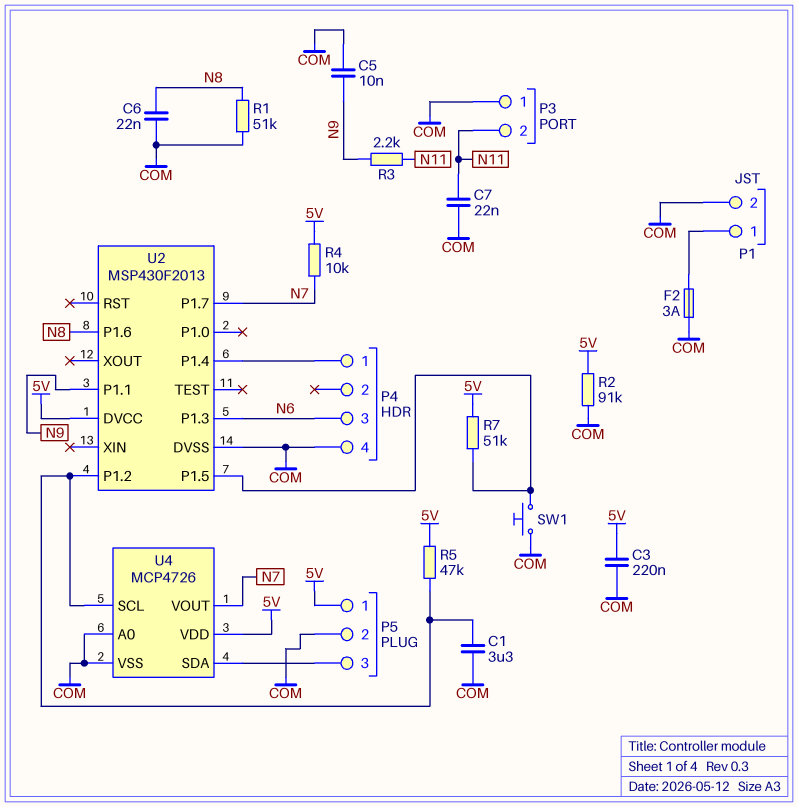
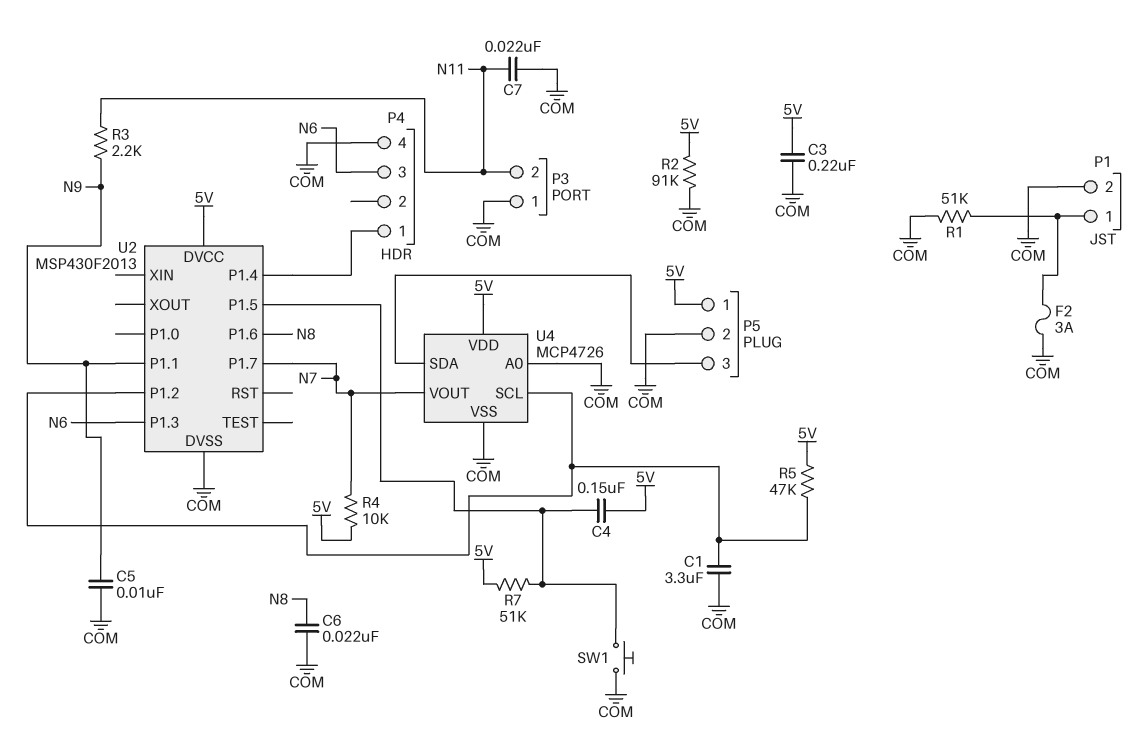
C4: none -> 150nF (5V, U2/P1.5)
R1: 51k (COM, N8) -> 51k (COM, P1/1)

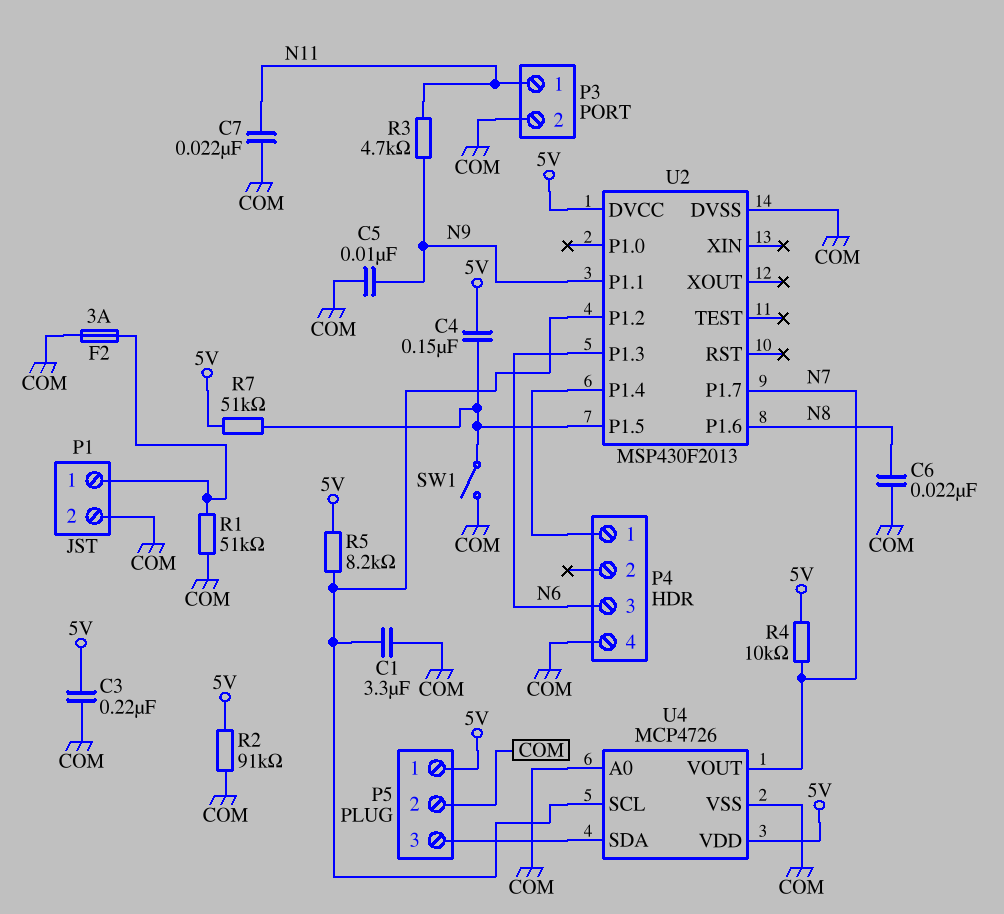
P3 pin 1: COM -> N11
P3 pin 2: N11 -> COM
R3: 2.2k (N9, N11) -> 4.7k (N9, N11)
R5: 47k (5V, U2/P1.2) -> 8.2k (5V, U2/P1.2)
SW1: button (COM, U2/P1.5) -> switch (COM, U2/P1.5)

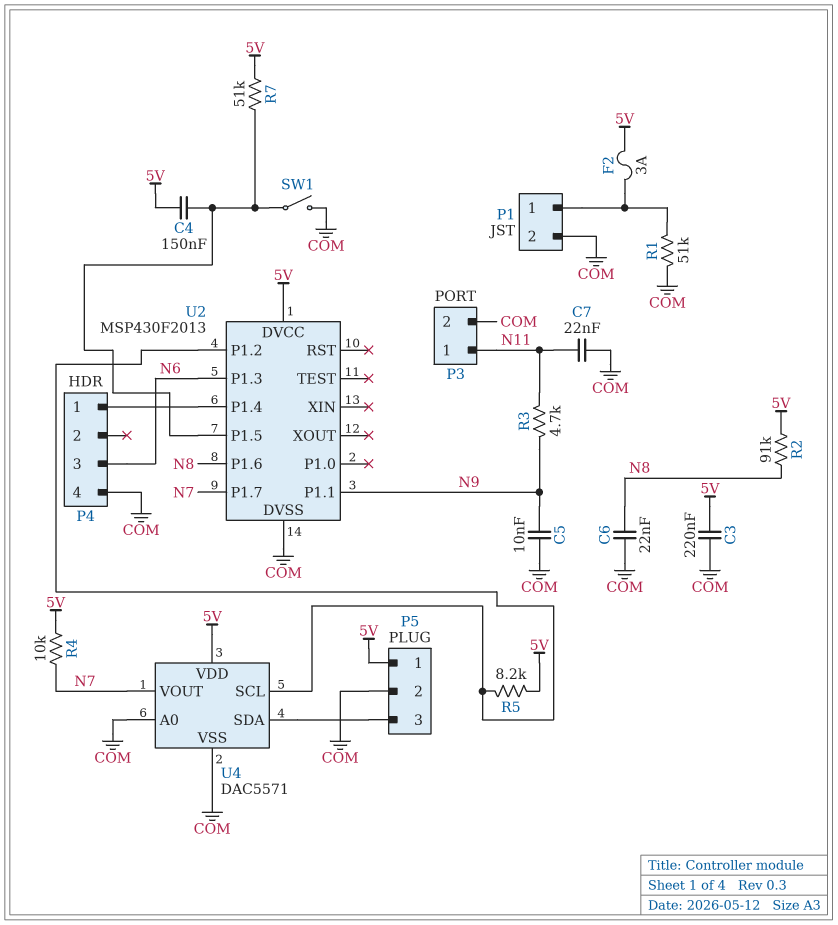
C1: 3.3uF (COM, U2/P1.2) -> none
F2: 3A (COM, P1/1) -> 3A (5V, P1/1)
R2: 91k (5V, COM) -> 91k (5V, N8)
U4: MCP4726 -> DAC5571

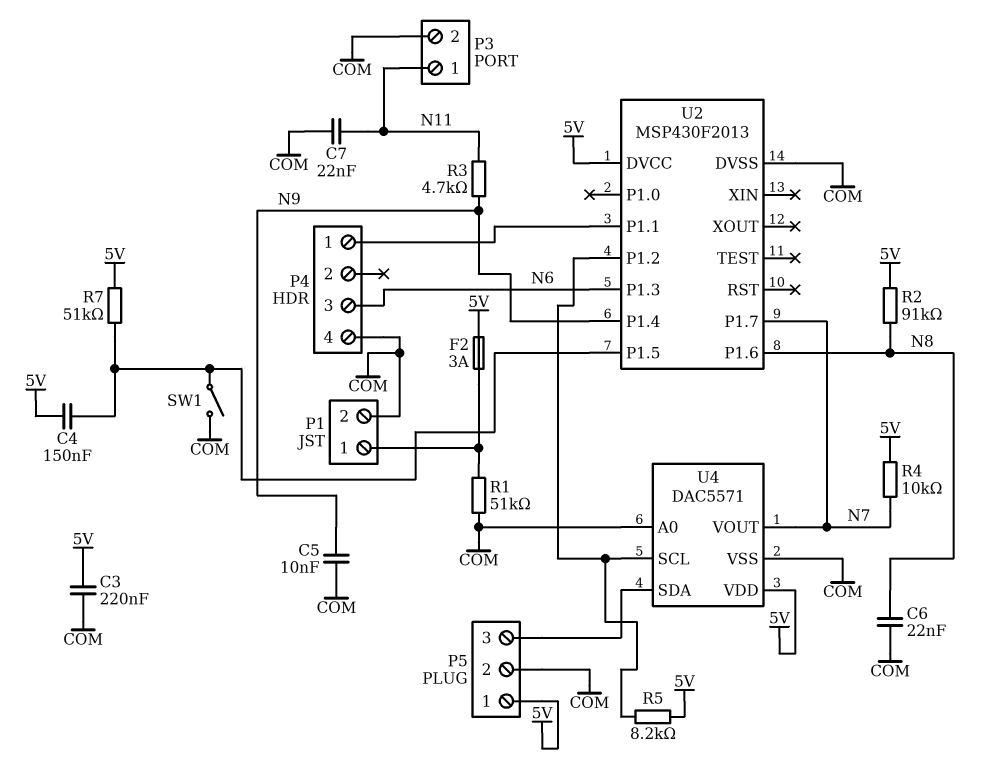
U2 pin P1.1: N9 -> P4/1
U2 pin P1.4: P4/1 -> N9

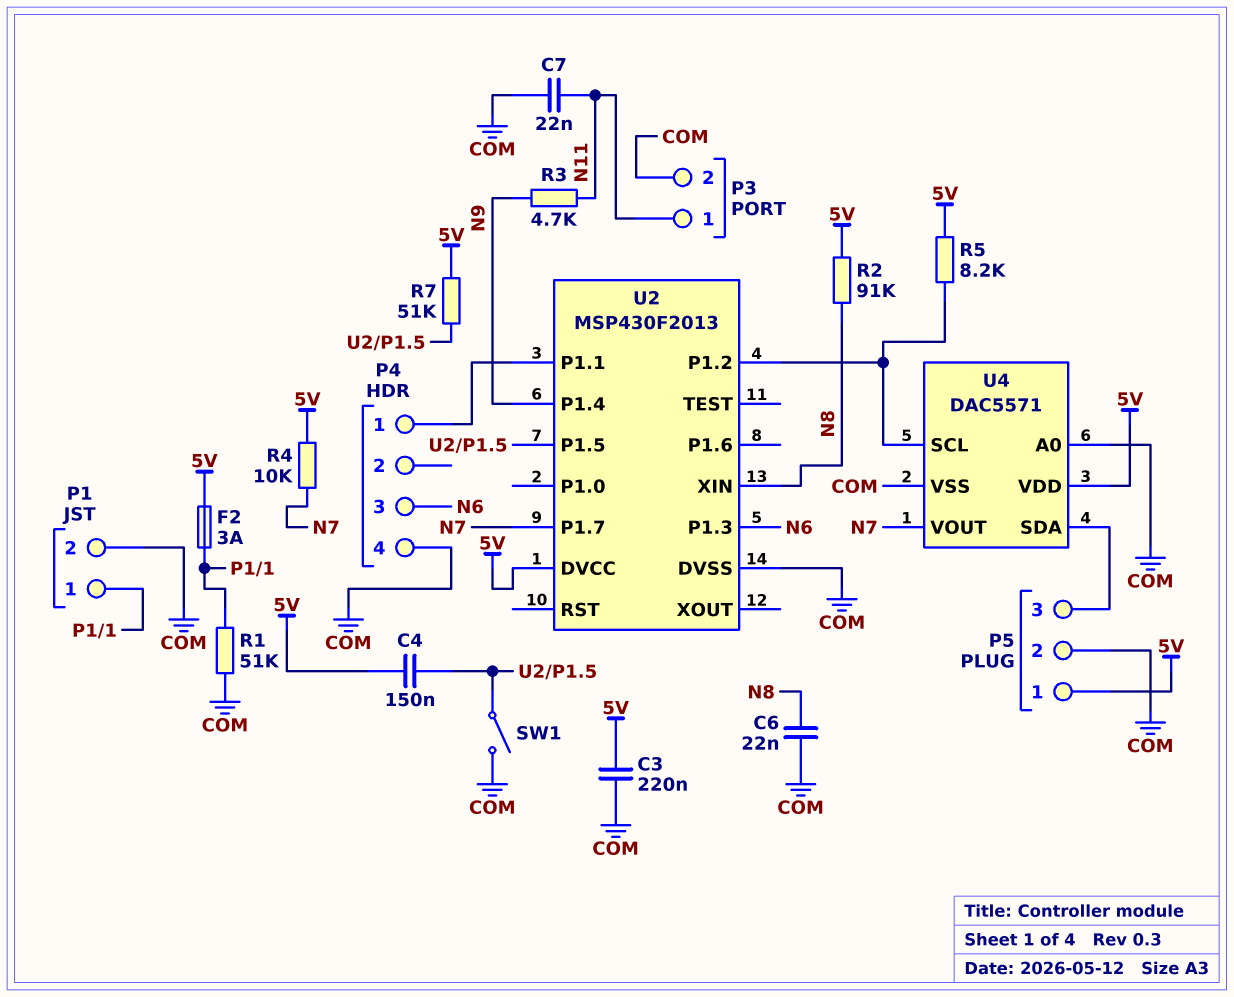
C5: 10nF (COM, N9) -> none
U2 pin P1.6: N8 -> none
U2 pin XIN: none -> N8

